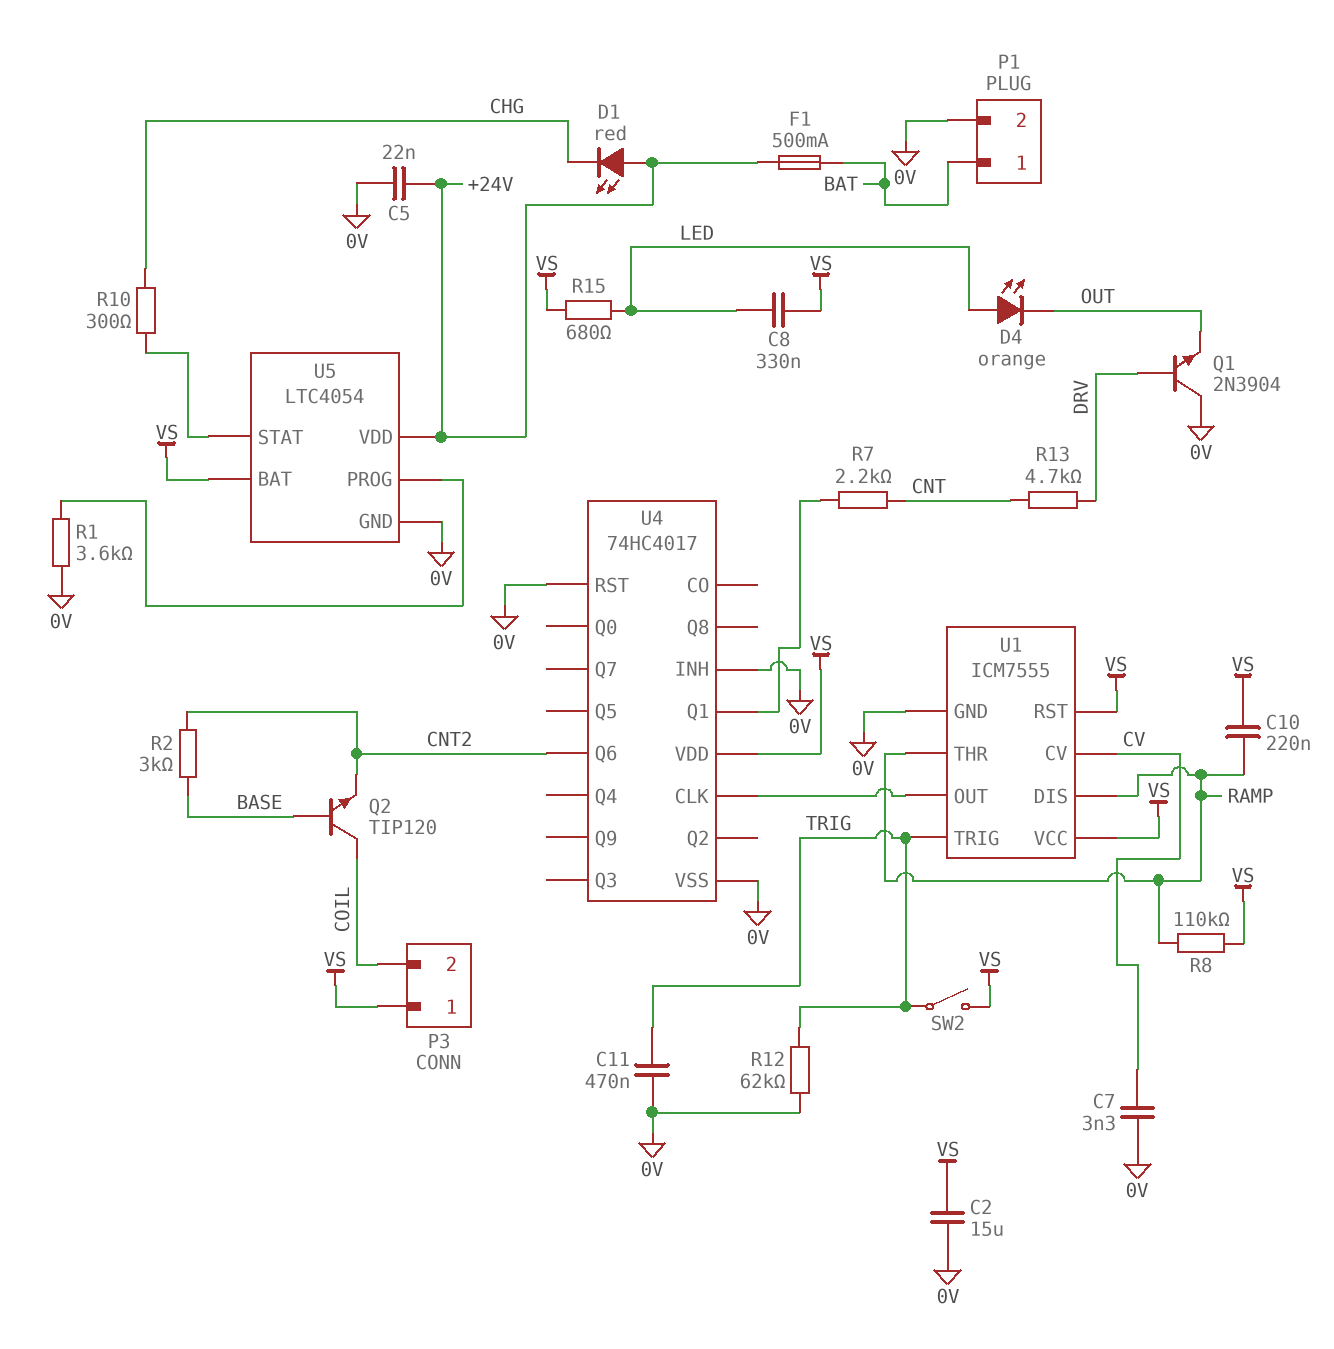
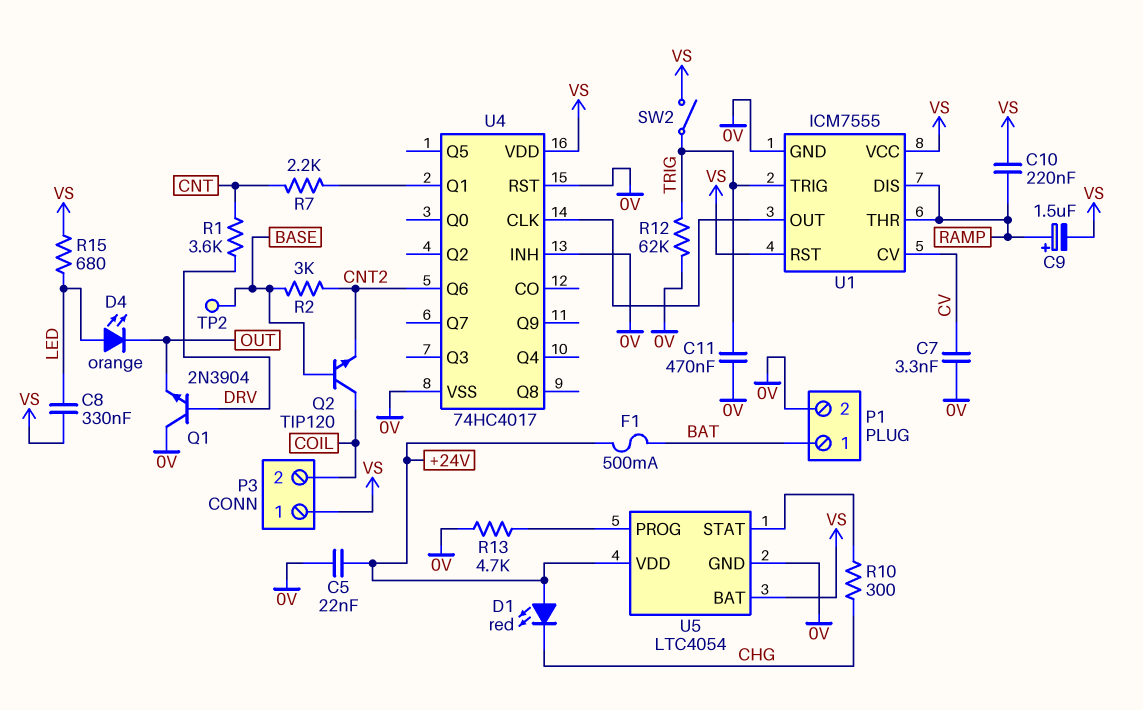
C2: 15uF (0V, VS) -> none
C9: none -> 1.5uF (plus RAMP, minus VS)
R1: 3.6k (0V, U5/PROG) -> 3.6k (CNT, DRV)
R8: 110k (RAMP, VS) -> none
R13: 4.7k (CNT, DRV) -> 4.7k (0V, U5/PROG)
TP2: none -> test point (BASE)

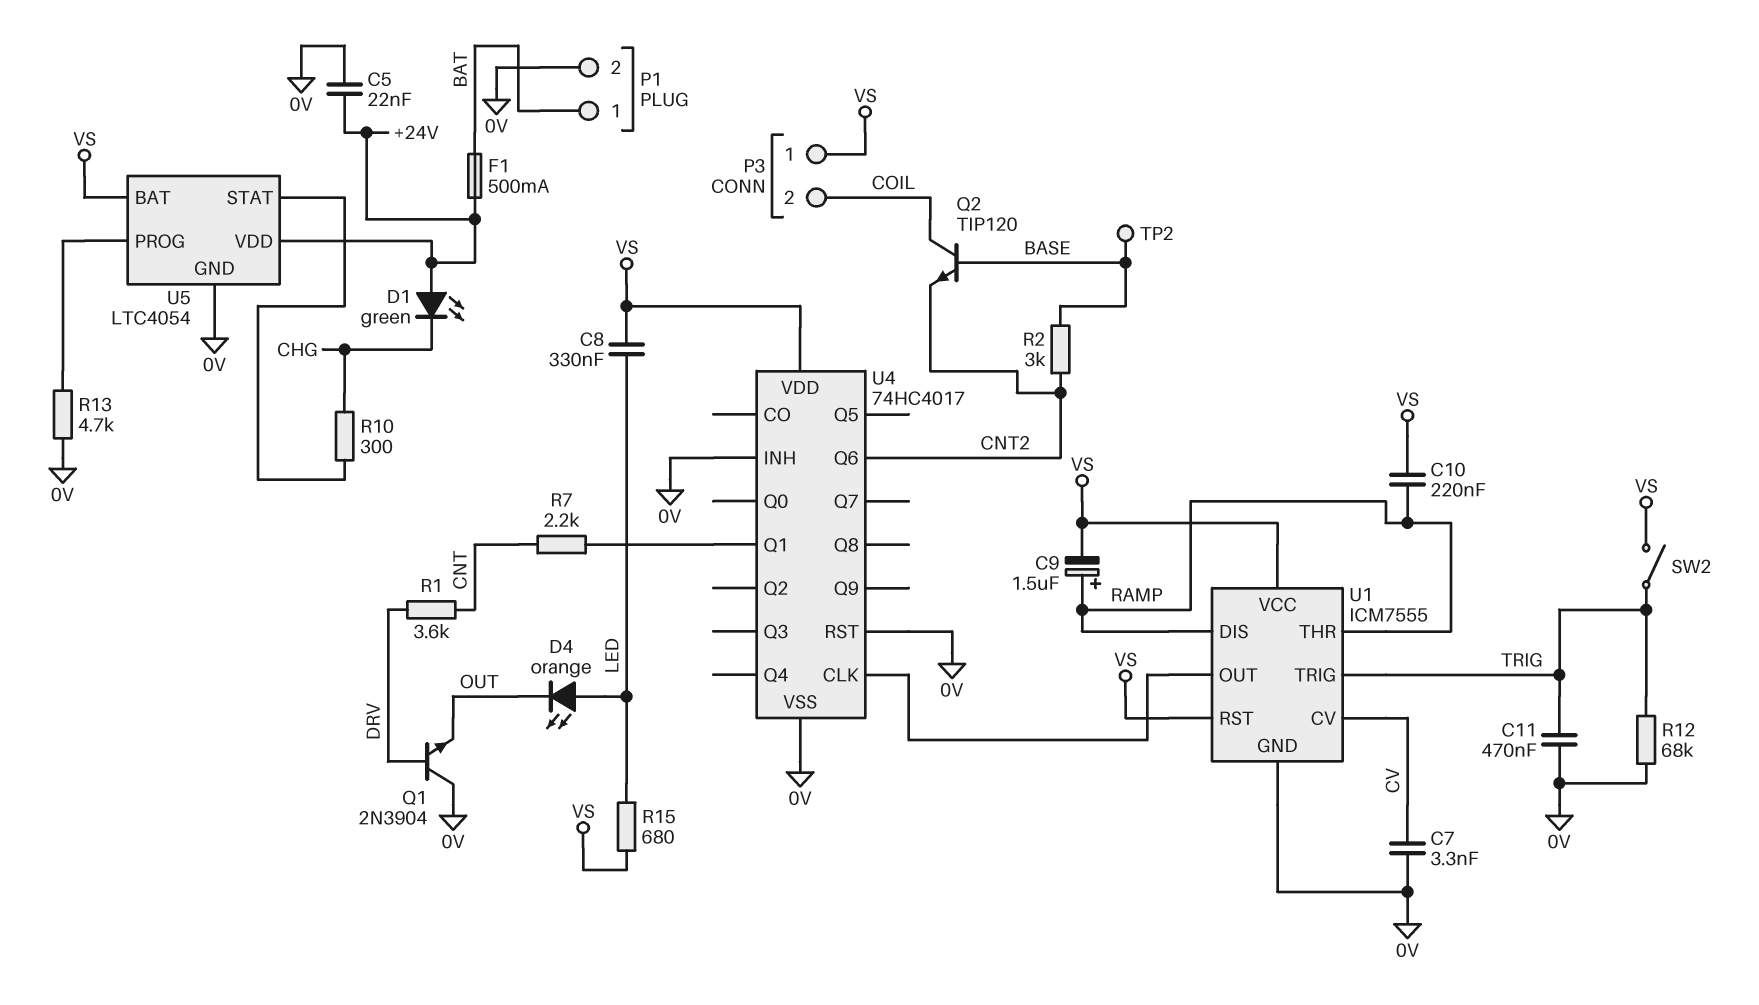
D1: LED red (A +24V, K CHG) -> LED green (A +24V, K CHG)
R12: 62k (0V, TRIG) -> 68k (0V, TRIG)

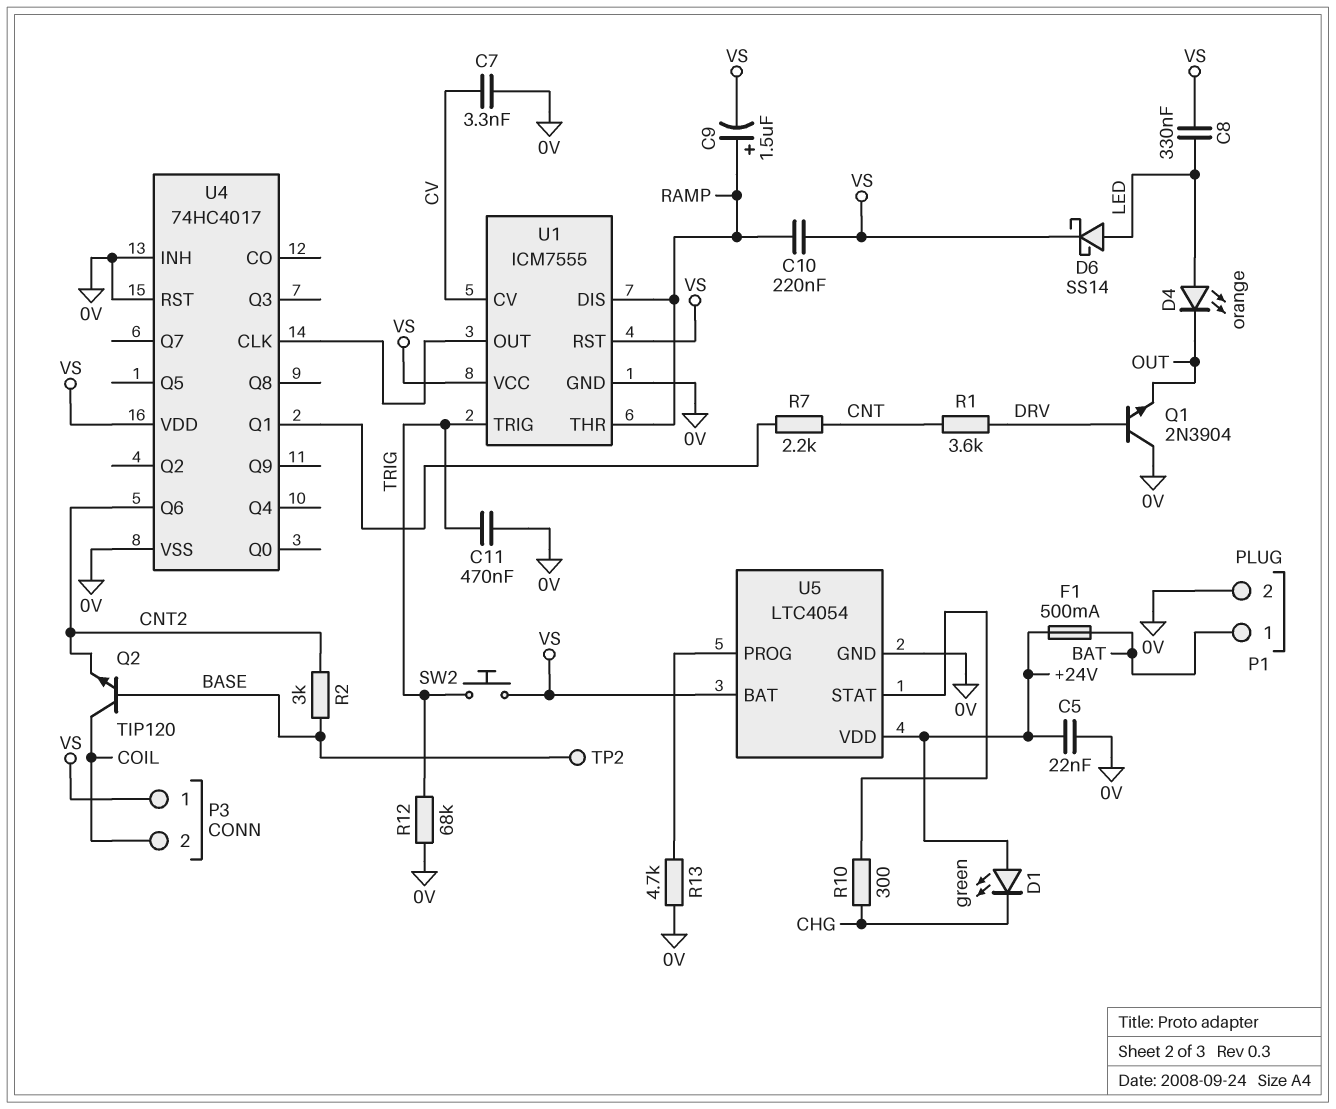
D6: none -> schottky SS14 (A LED, K VS)
R15: 680 (LED, VS) -> none
SW2: switch (TRIG, VS) -> button (TRIG, VS)

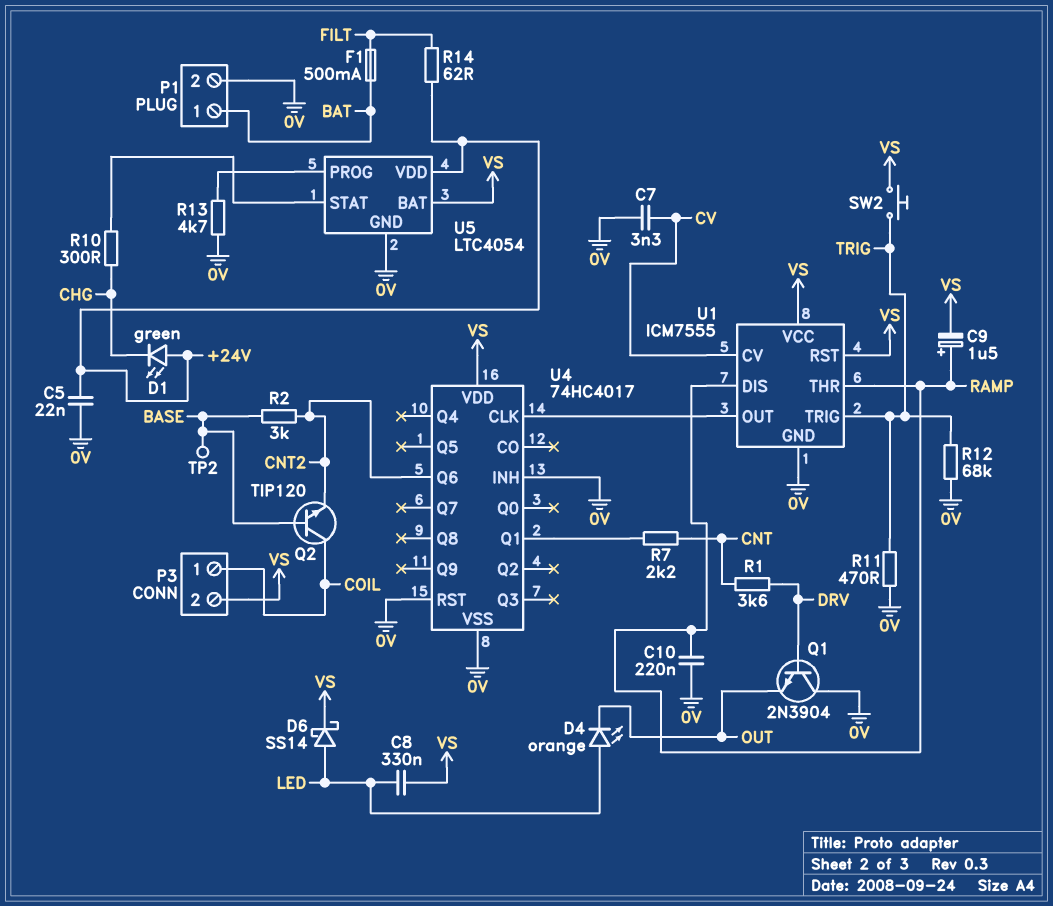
C10: 220nF (RAMP, VS) -> 220nF (0V, RAMP)
C11: 470nF (0V, TRIG) -> none
F1: 500mA (+24V, BAT) -> 500mA (BAT, FILT)
P3 pin 1: VS -> COIL
P3 pin 2: COIL -> VS
R11: none -> 470 (0V, TRIG)
R14: none -> 62 (+24V, FILT)

